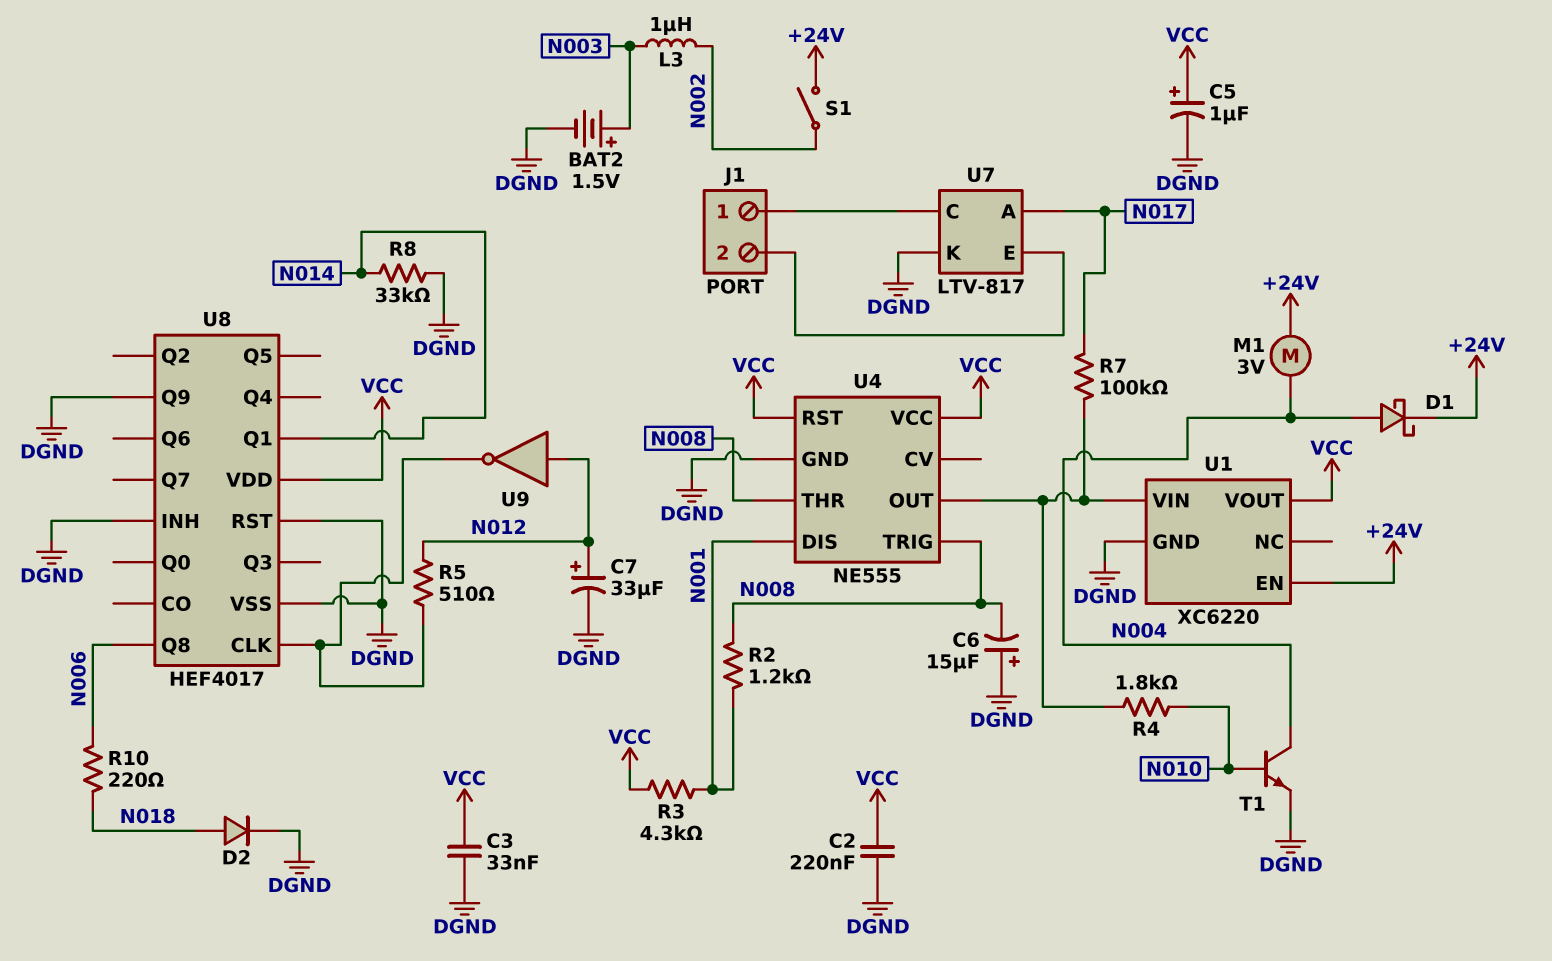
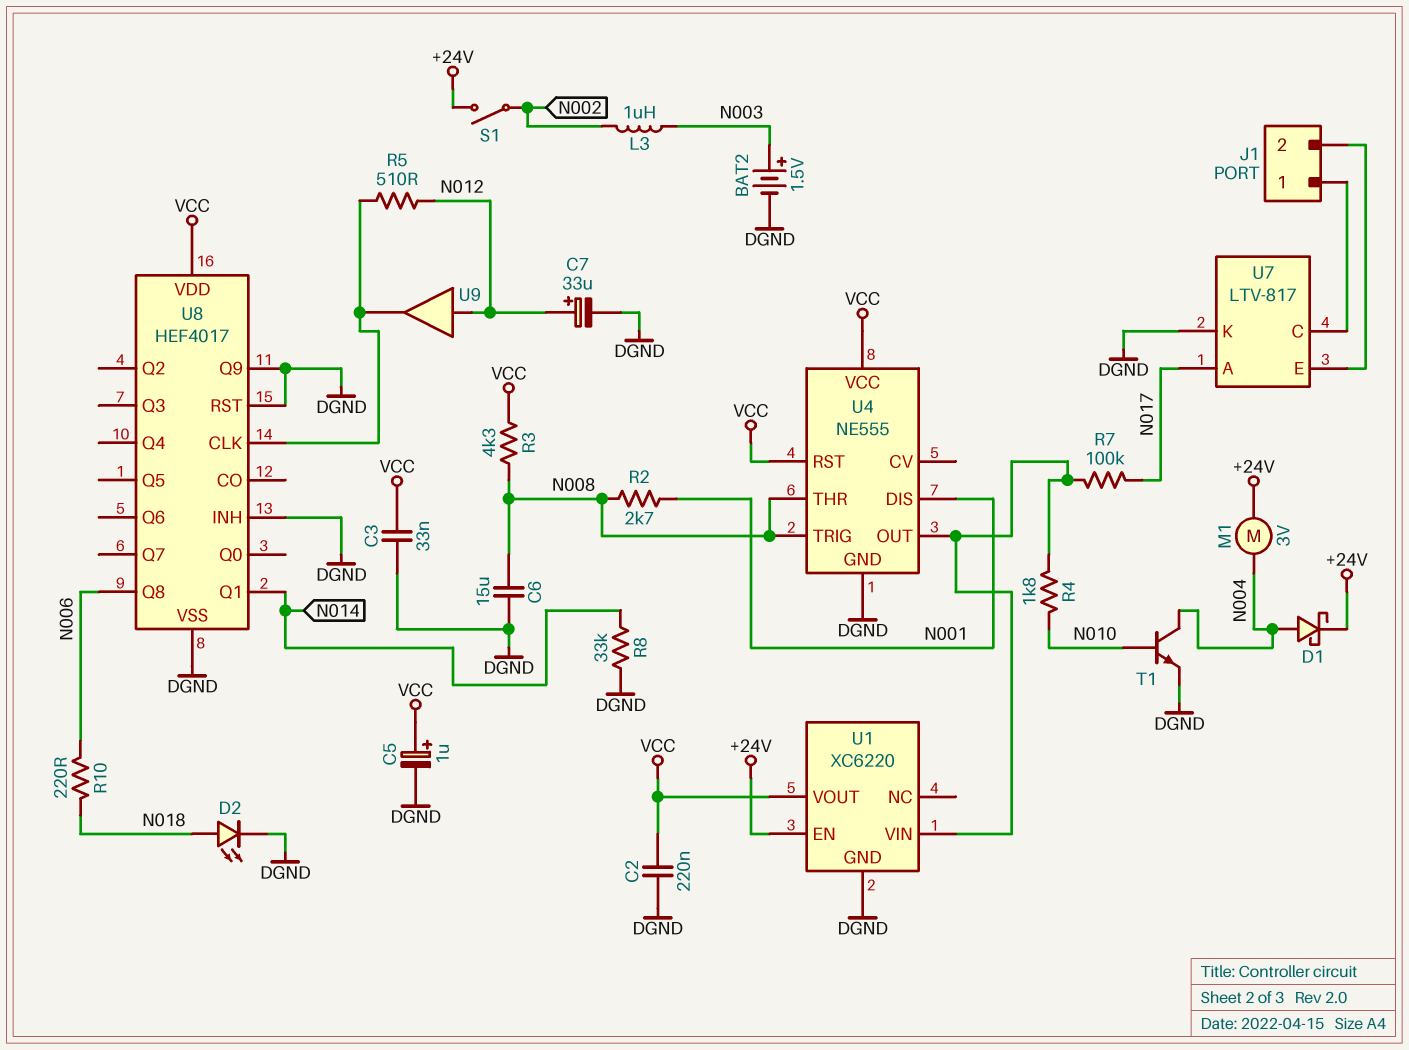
C6: 15uF (plus DGND, minus N008) -> 15uF (DGND, N008)
D2: diode (A N018, K DGND) -> LED (A N018, K DGND)
R2: 1.2k (N001, N008) -> 2.7k (N001, N008)
R3: 4.3k (N001, VCC) -> 4.3k (N008, VCC)
U9: NOT (in N012, out U8/CLK) -> buffer (in N012, out U8/CLK)

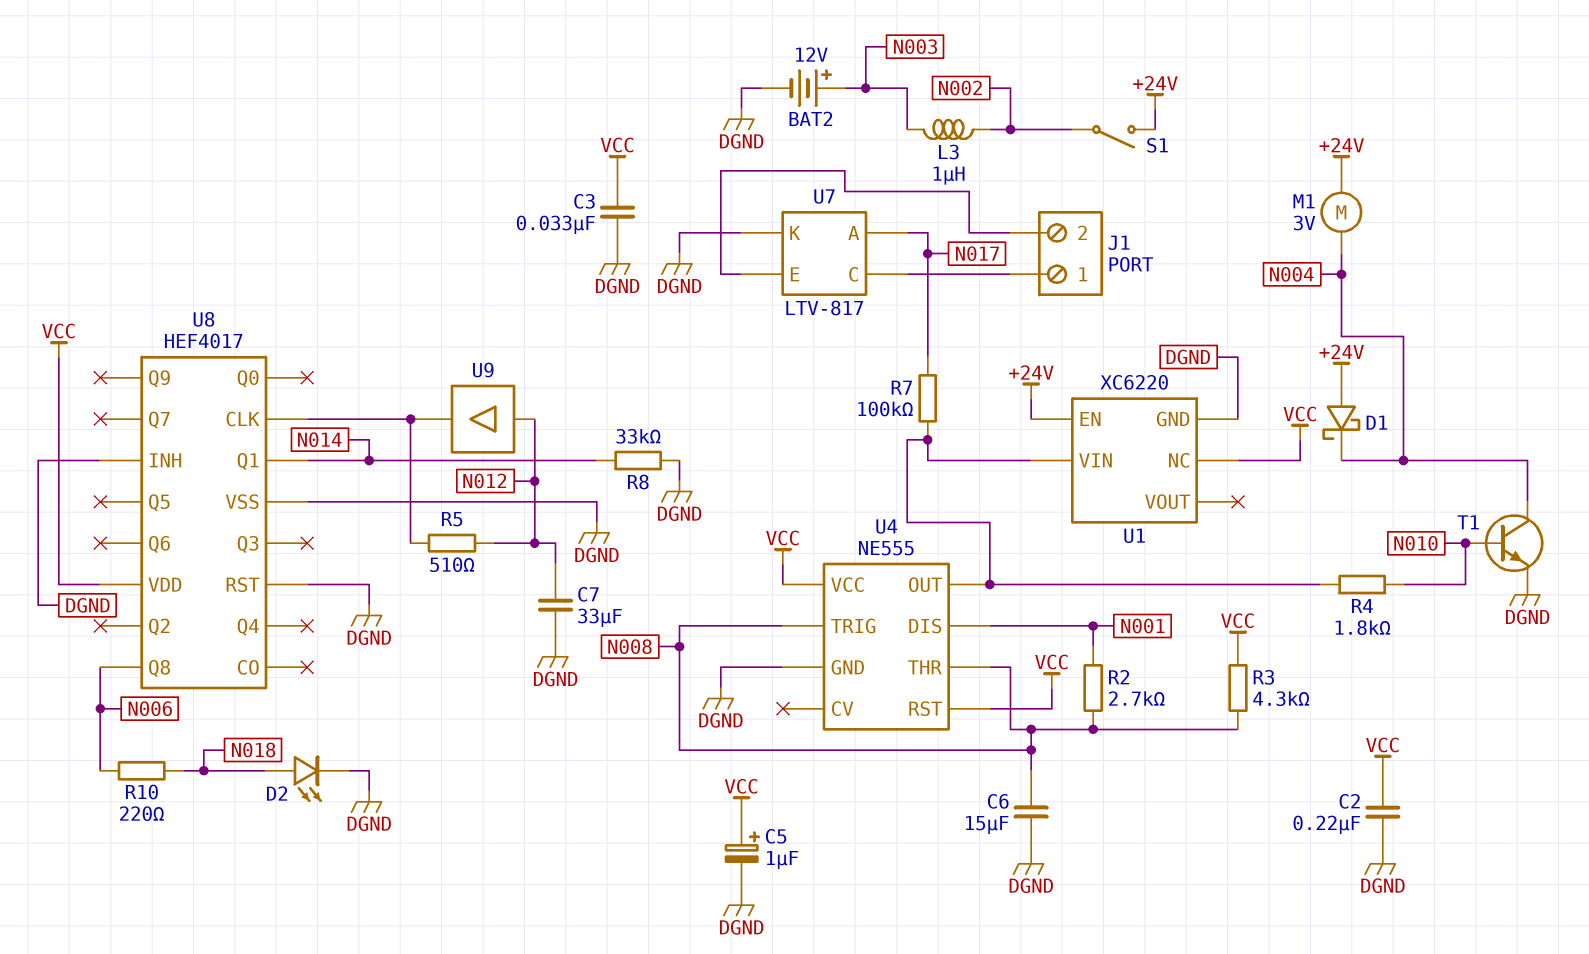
BAT2: 1.5V (plus N003, minus DGND) -> 12V (plus N003, minus DGND)
C7: 33uF (plus N012, minus DGND) -> 33uF (DGND, N012)
D1: schottky (A N004, K +24V) -> schottky (A +24V, K N004)
U1 pin NC: none -> VCC
U1 pin VOUT: VCC -> none
U8 pin Q9: DGND -> none

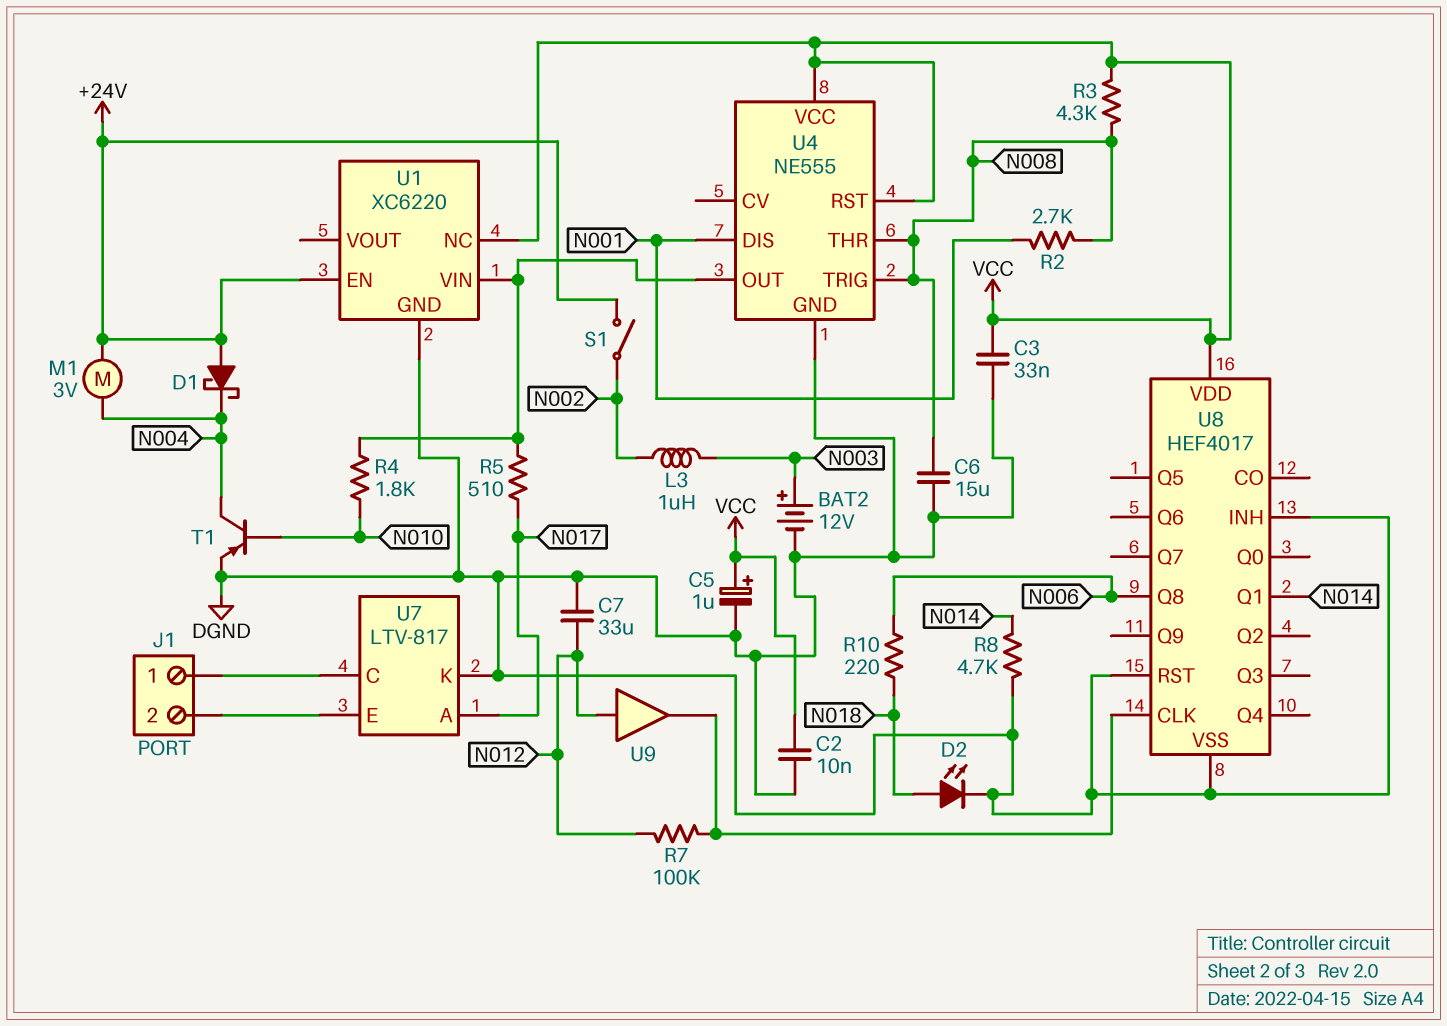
C2: 220nF (DGND, VCC) -> 10nF (DGND, VCC)
R5: 510 (N012, U8/CLK) -> 510 (N017, U1/VIN)
R7: 100k (N017, U1/VIN) -> 100k (N012, U8/CLK)
R8: 33k (DGND, N014) -> 4.7k (DGND, N014)
T1: NPN (B N010, C N004, E DGND) -> PNP (B N010, C N004, E DGND)

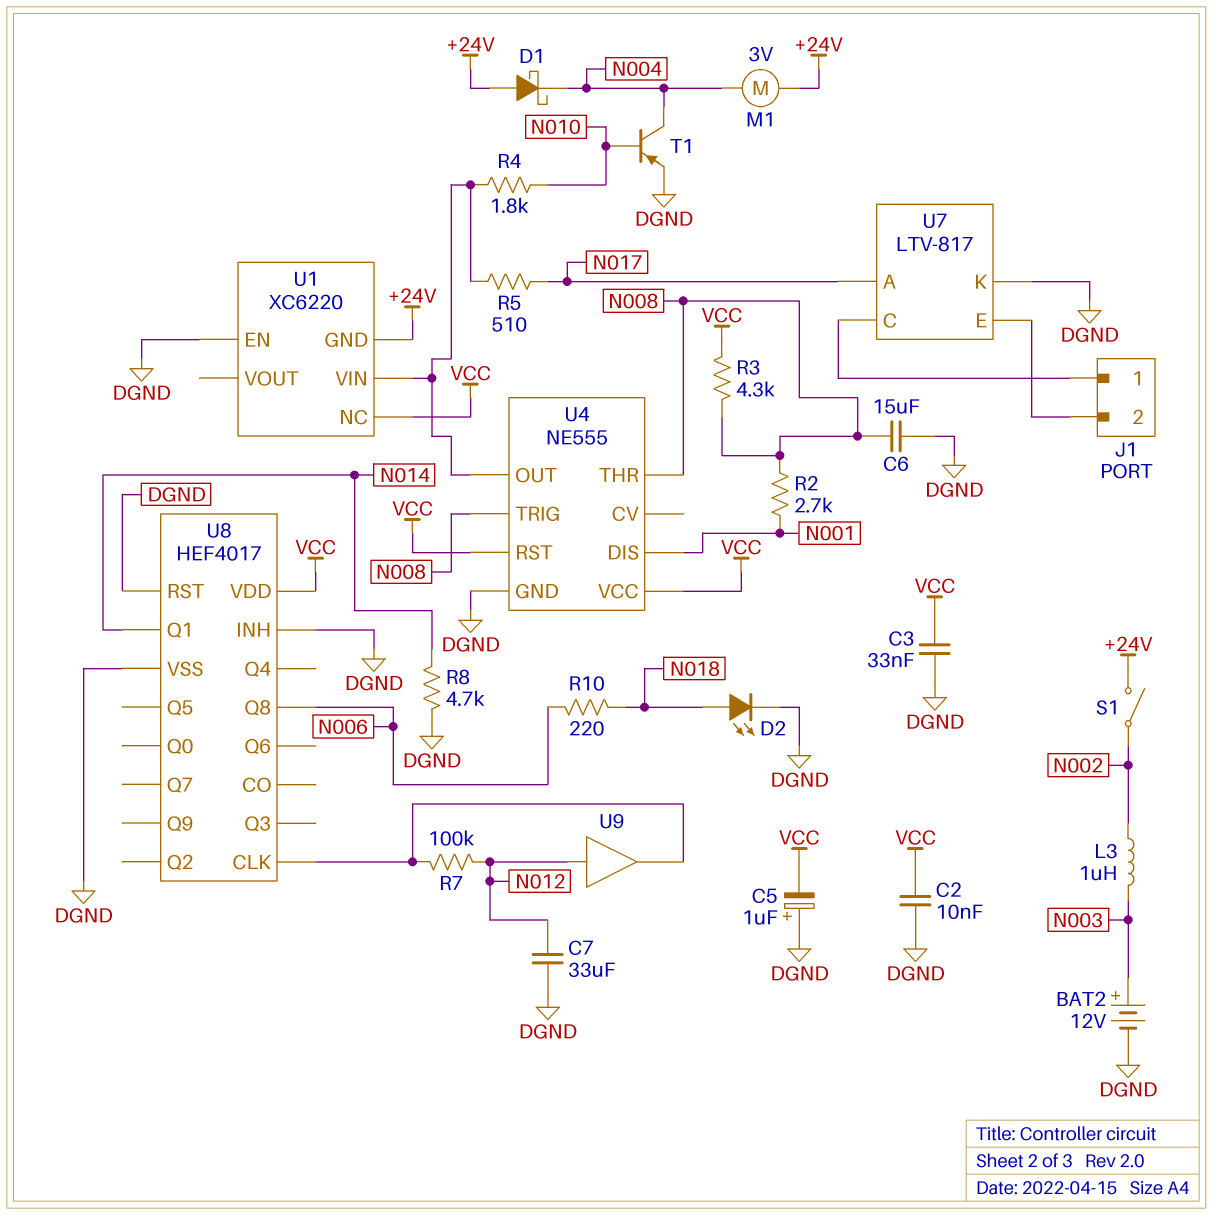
C5: 1uF (plus VCC, minus DGND) -> 1uF (plus DGND, minus VCC)
U1 pin EN: +24V -> DGND
U1 pin GND: DGND -> +24V

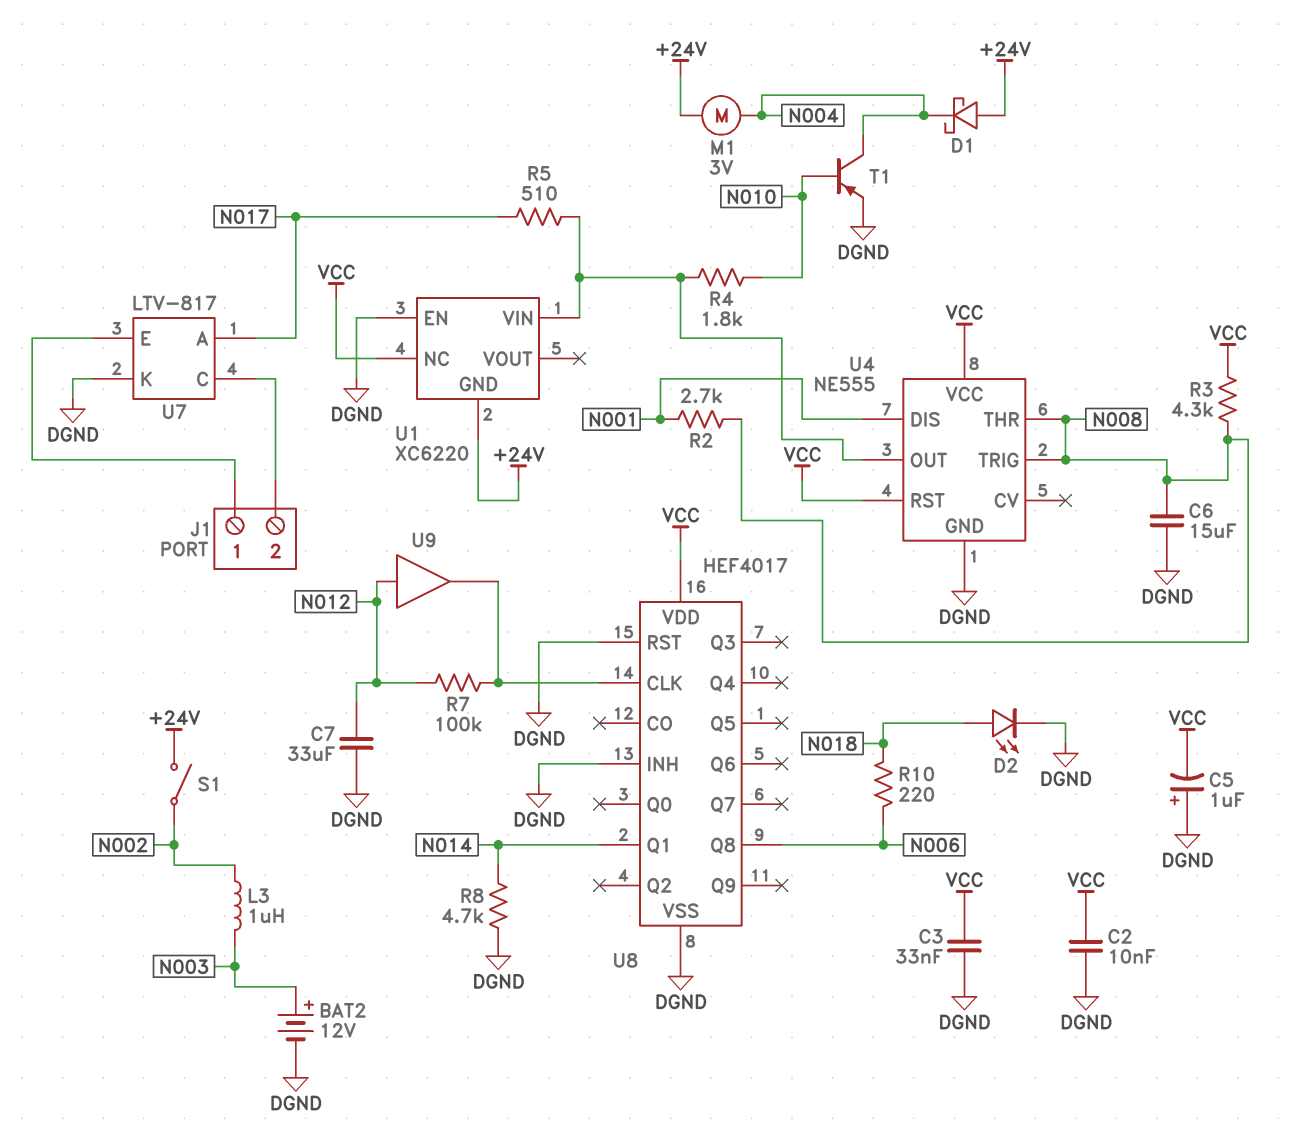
U7 pin C: J1/1 -> J1/2
U7 pin E: J1/2 -> J1/1

